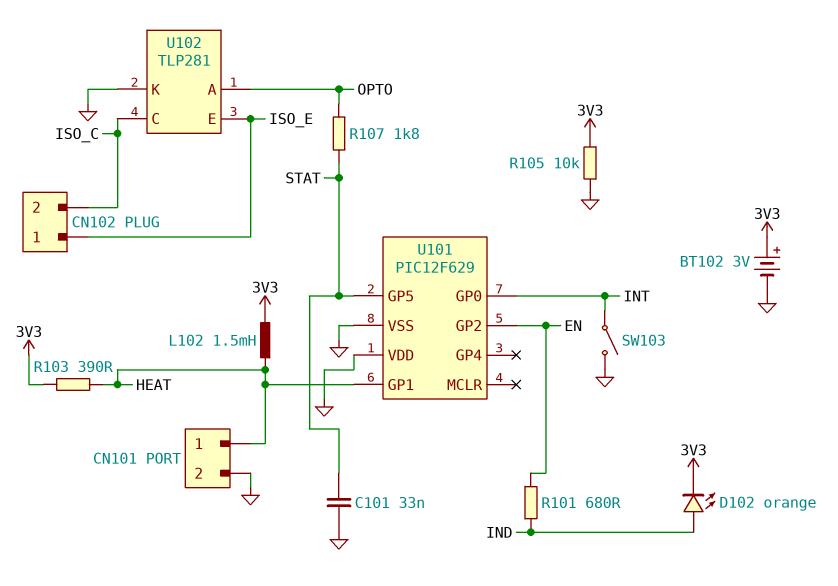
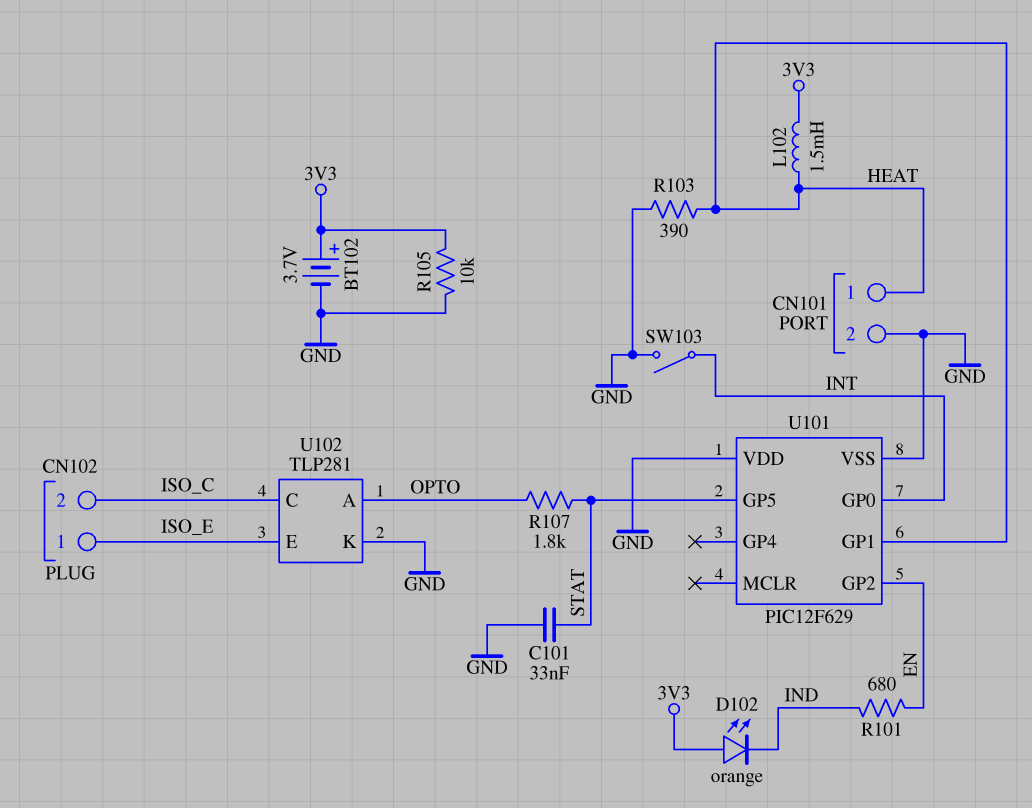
BT102: 3V (plus 3V3, minus GND) -> 3.7V (plus 3V3, minus GND)
D102: LED orange (A IND, K 3V3) -> LED orange (A 3V3, K IND)
R103: 390 (3V3, HEAT) -> 390 (GND, HEAT)

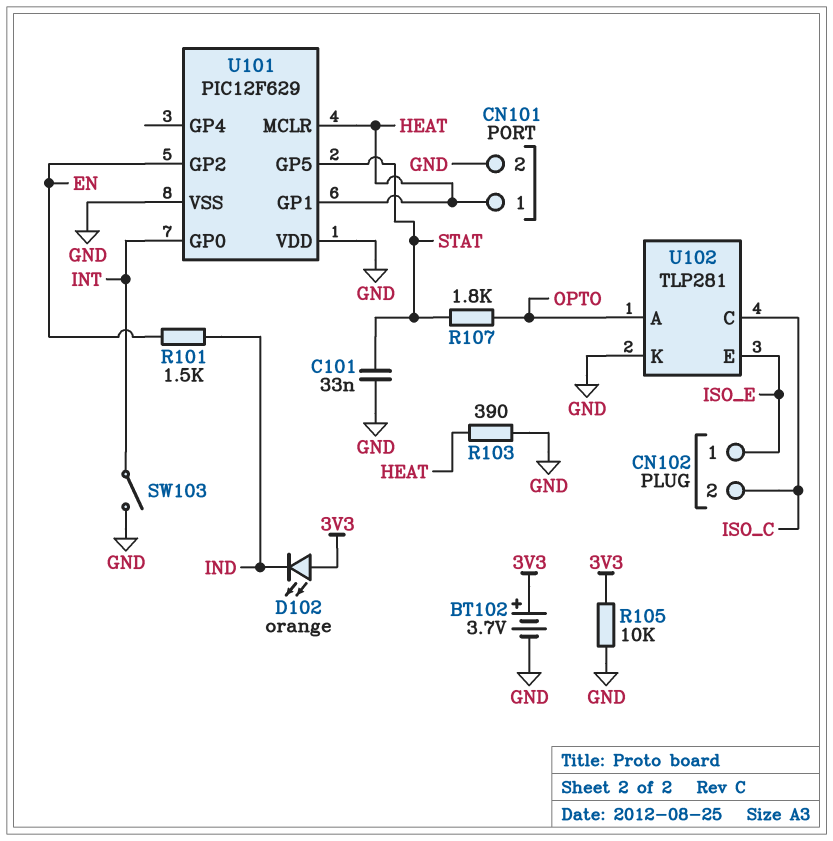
L102: 1.5mH (3V3, HEAT) -> none
R101: 680 (EN, IND) -> 1.5k (EN, IND)
U101 pin MCLR: none -> HEAT

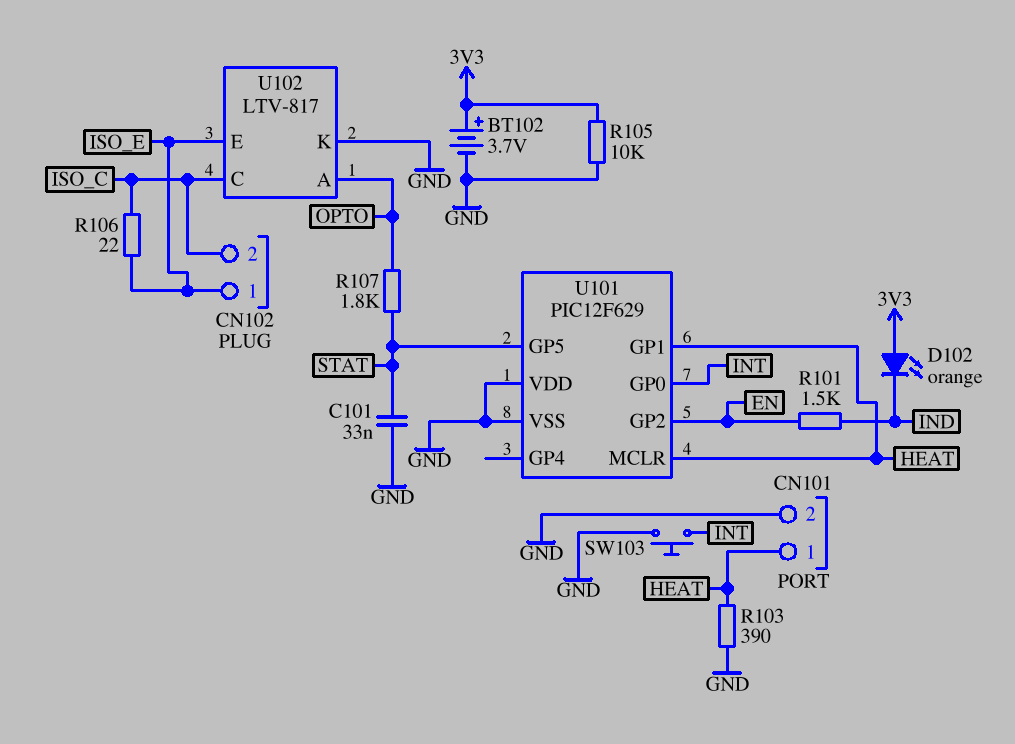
R106: none -> 22 (ISO_C, ISO_E)
SW103: switch (GND, INT) -> button (GND, INT)
U102: TLP281 -> LTV-817

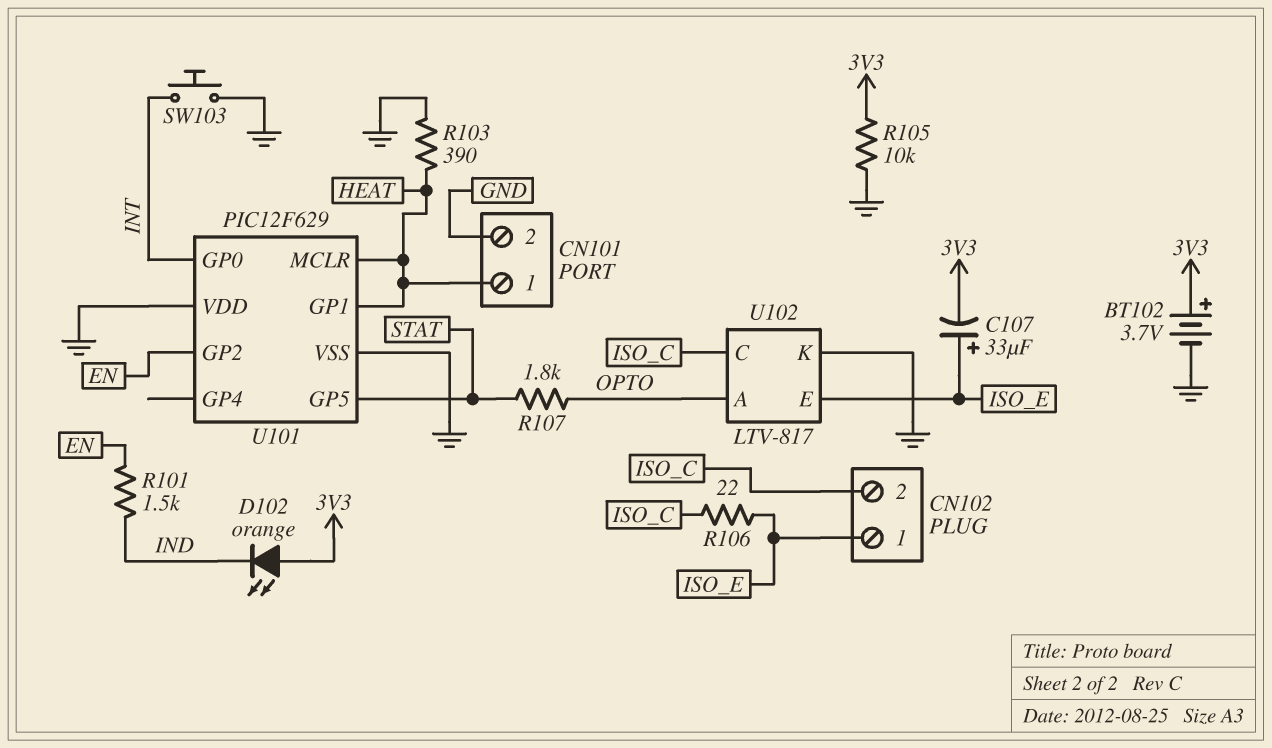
C101: 33nF (GND, STAT) -> none
C107: none -> 33uF (plus ISO_E, minus 3V3)

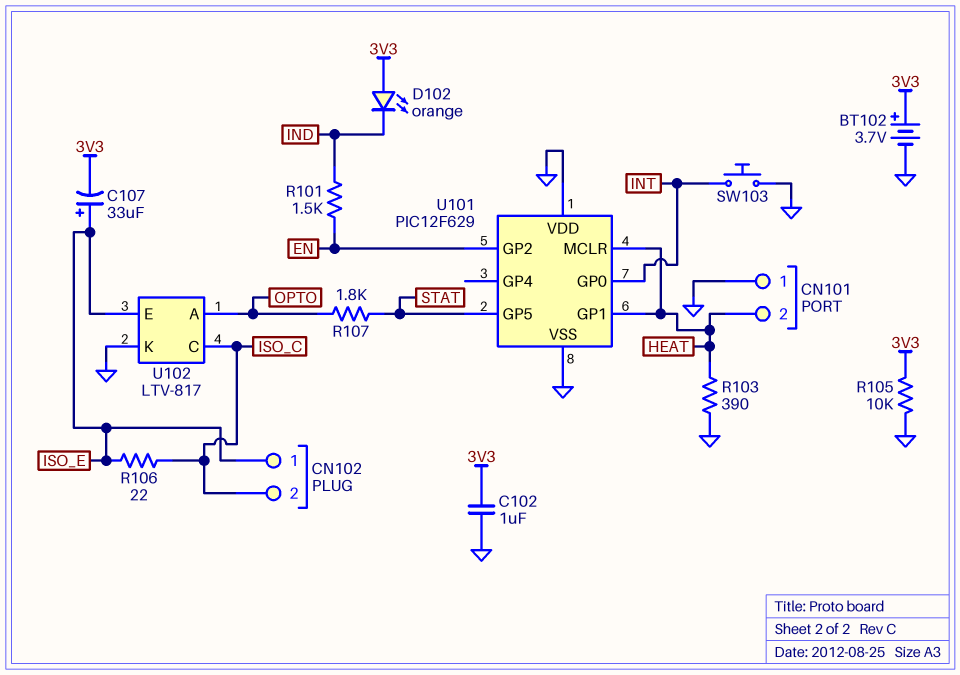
C102: none -> 1uF (3V3, GND)
CN101 pin 1: HEAT -> GND
CN101 pin 2: GND -> HEAT

